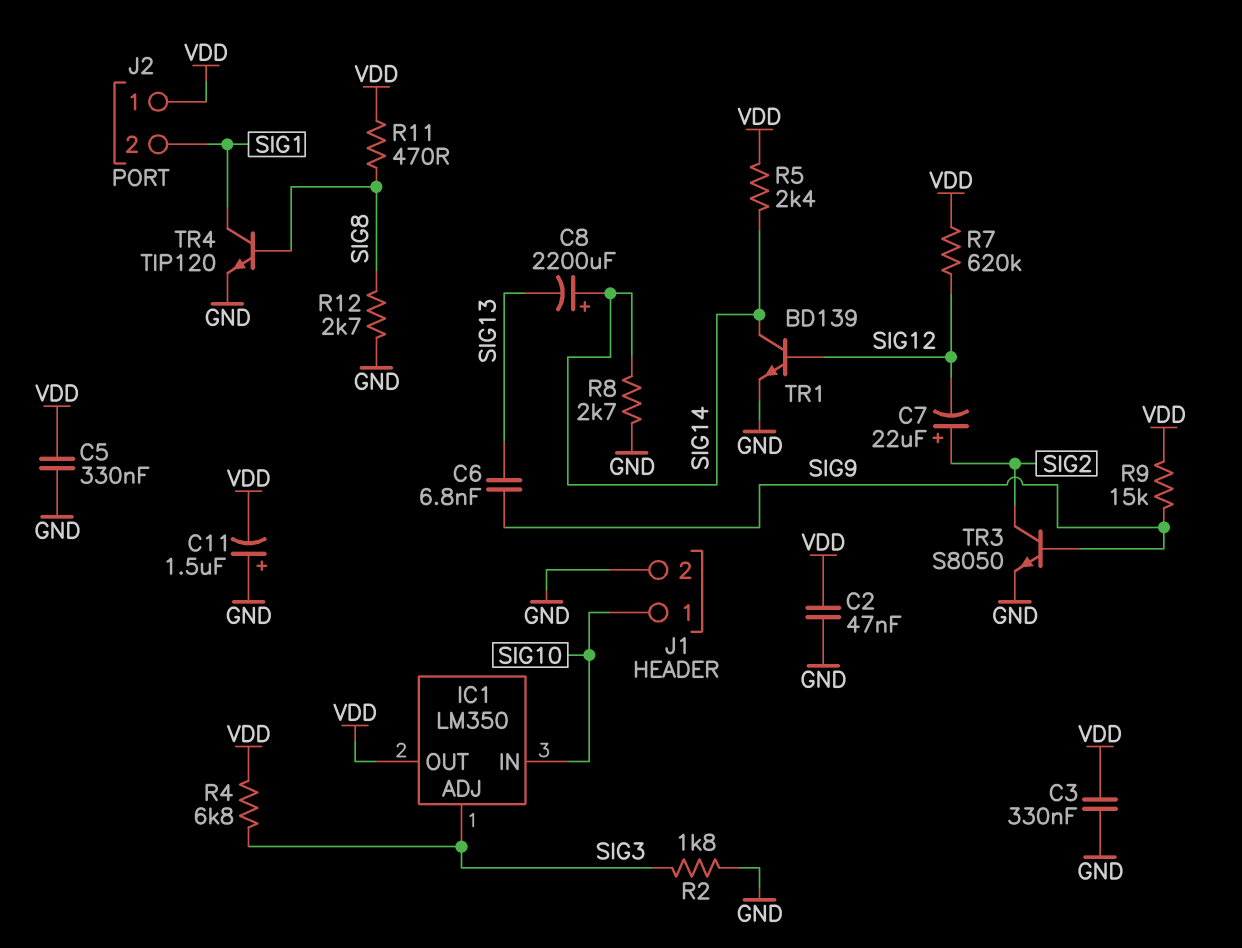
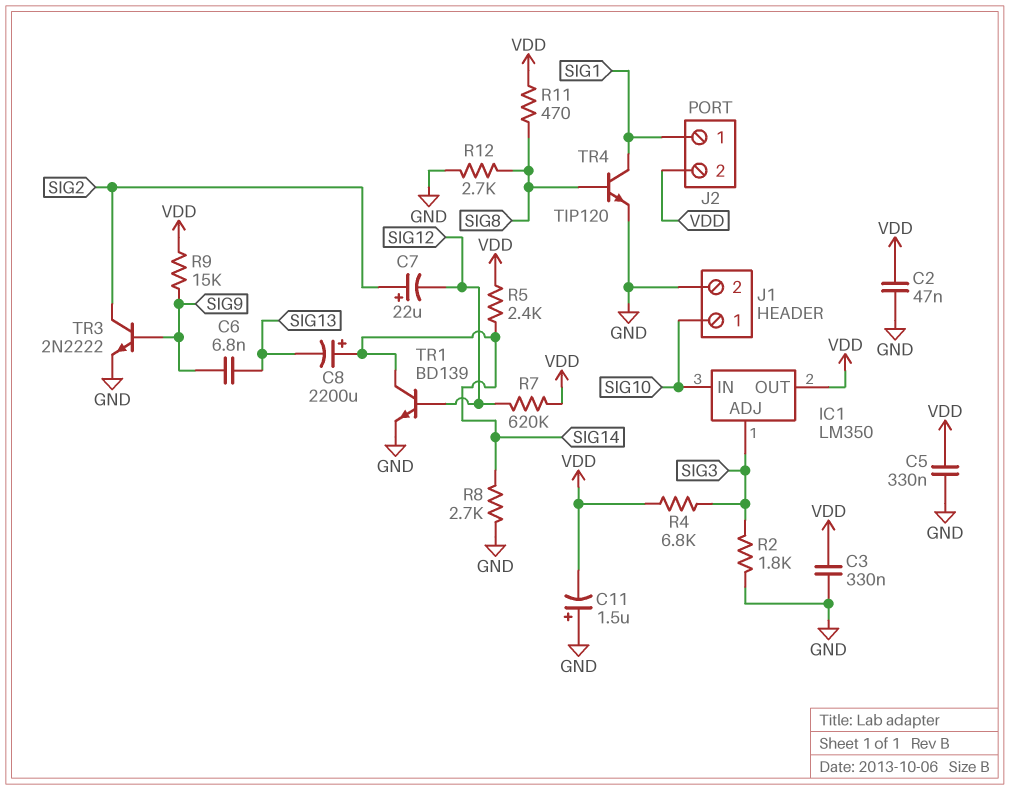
J2 pin 1: VDD -> SIG1
J2 pin 2: SIG1 -> VDD
TR3: NPN S8050 (B SIG9, C SIG2, E GND) -> NPN 2N2222 (B SIG9, C SIG2, E GND)

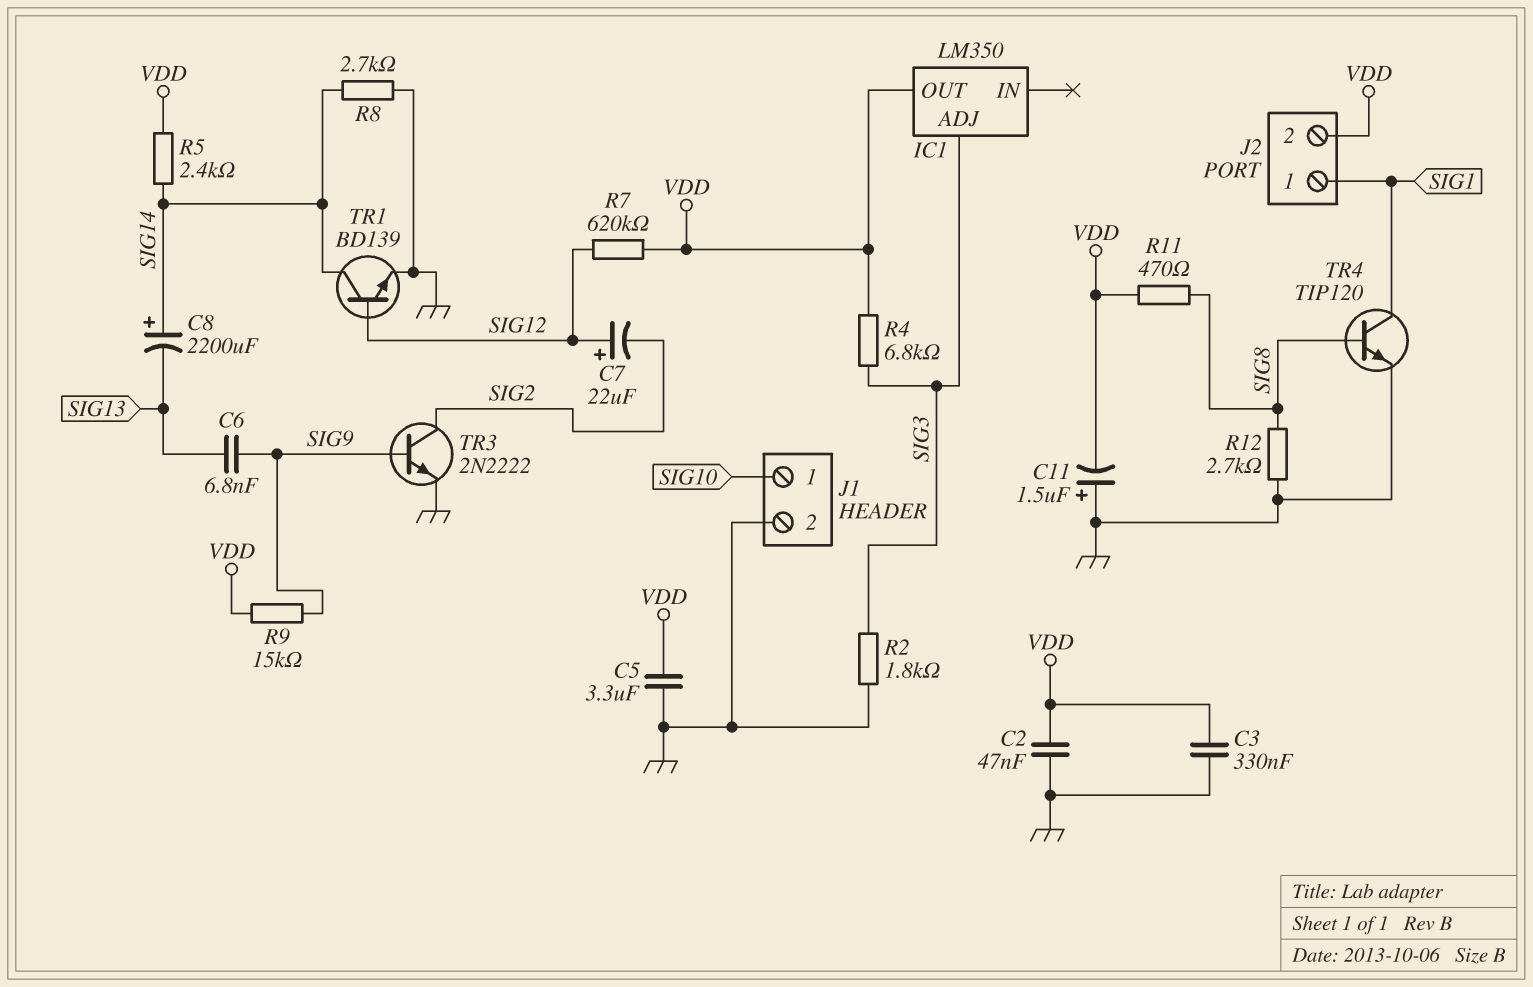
C5: 330nF (GND, VDD) -> 3.3uF (GND, VDD)
C7: 22uF (plus SIG2, minus SIG12) -> 22uF (plus SIG12, minus SIG2)
IC1 pin IN: SIG10 -> none

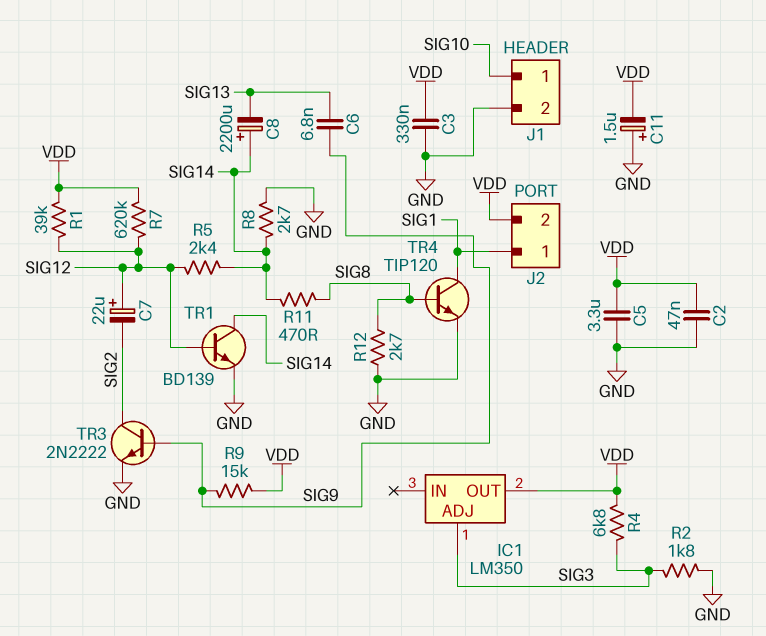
R1: none -> 39k (SIG12, VDD)
R5: 2.4k (SIG14, VDD) -> 2.4k (SIG12, SIG14)
R11: 470 (SIG8, VDD) -> 470 (SIG8, SIG14)

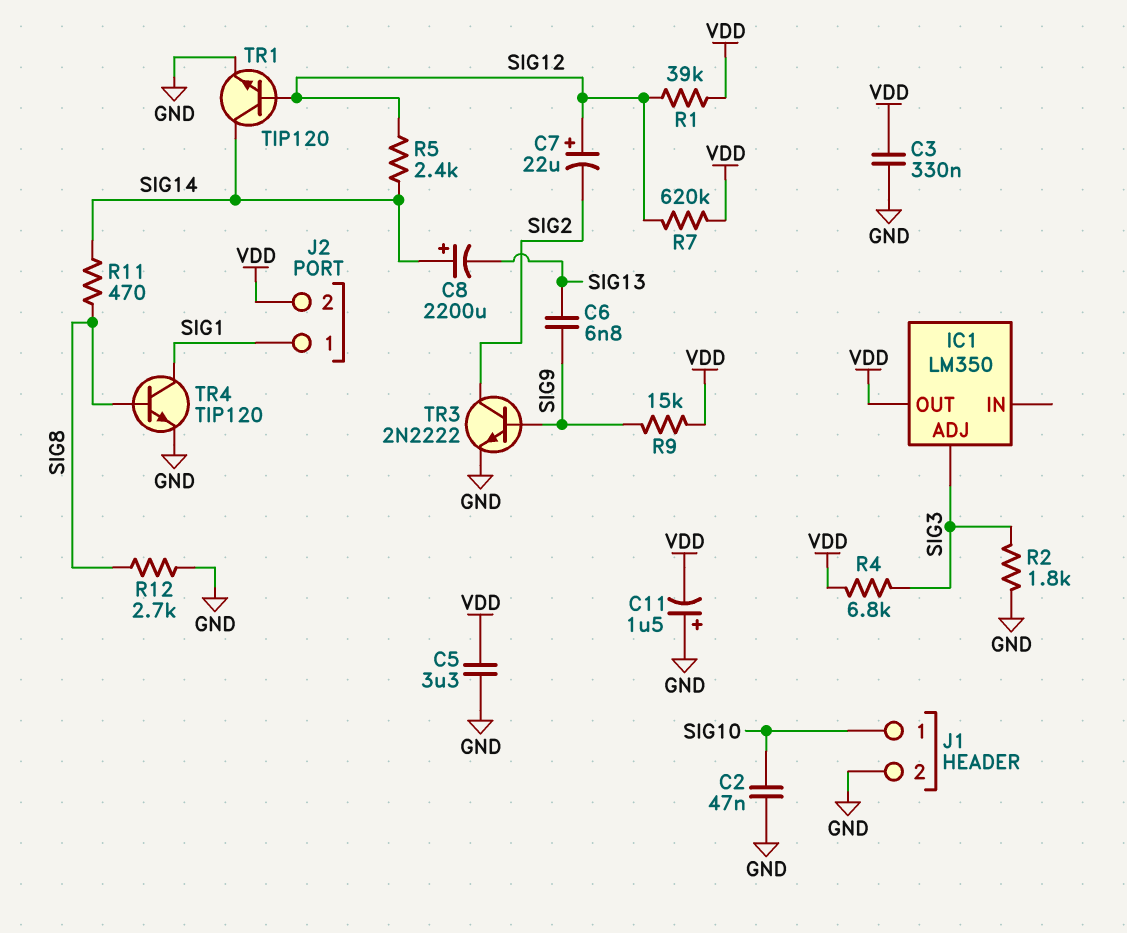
C2: 47nF (GND, VDD) -> 47nF (GND, SIG10)
R8: 2.7k (GND, SIG14) -> none
TR1: NPN BD139 (B SIG12, C SIG14, E GND) -> NPN TIP120 (B SIG12, C SIG14, E GND)

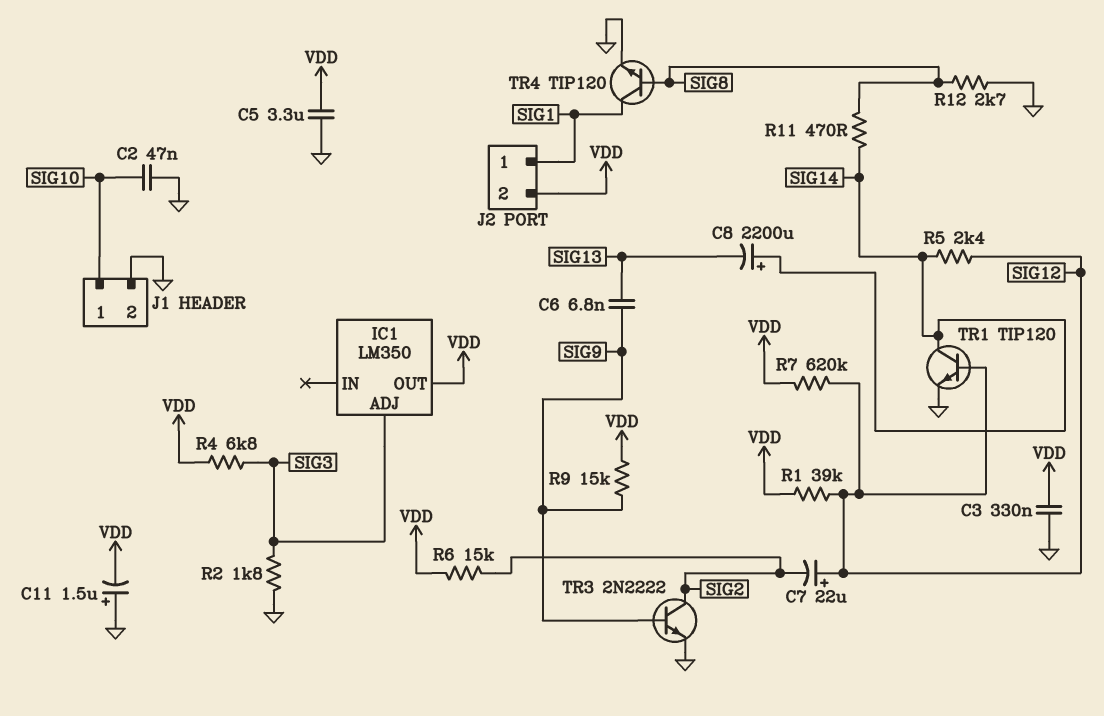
R6: none -> 15k (SIG2, VDD)

